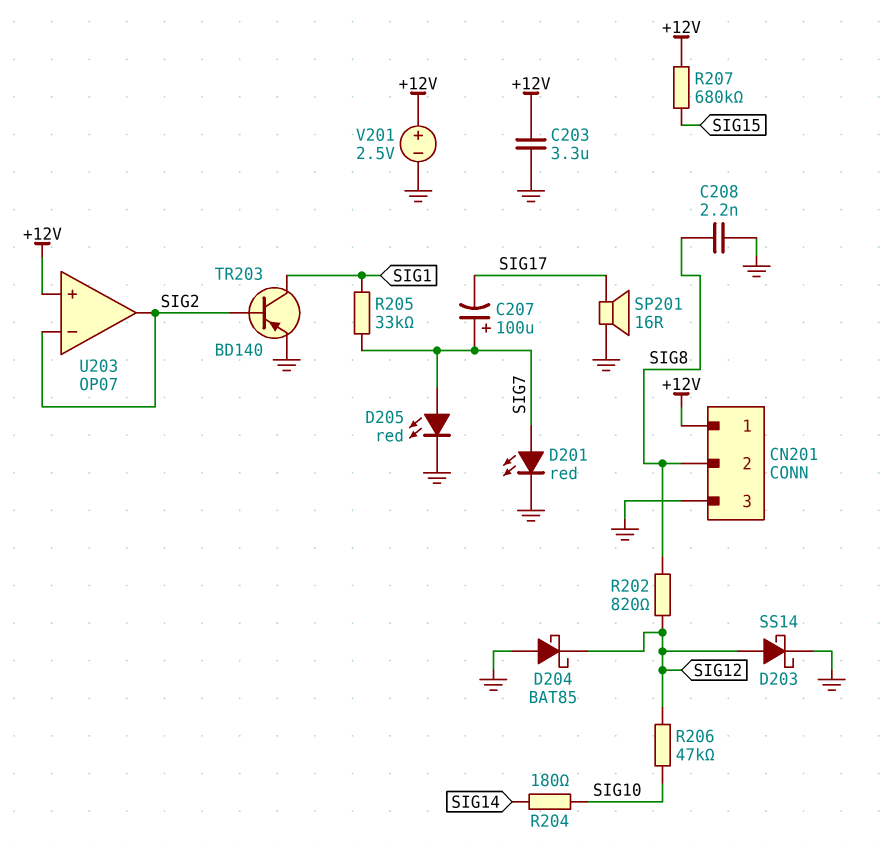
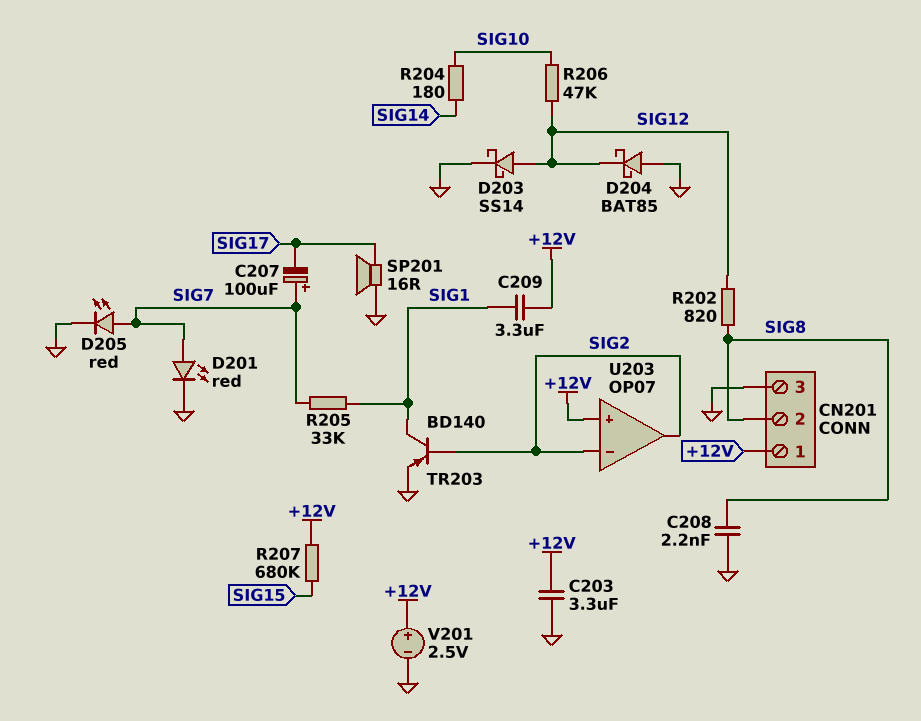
C209: none -> 3.3uF (+12V, SIG1)

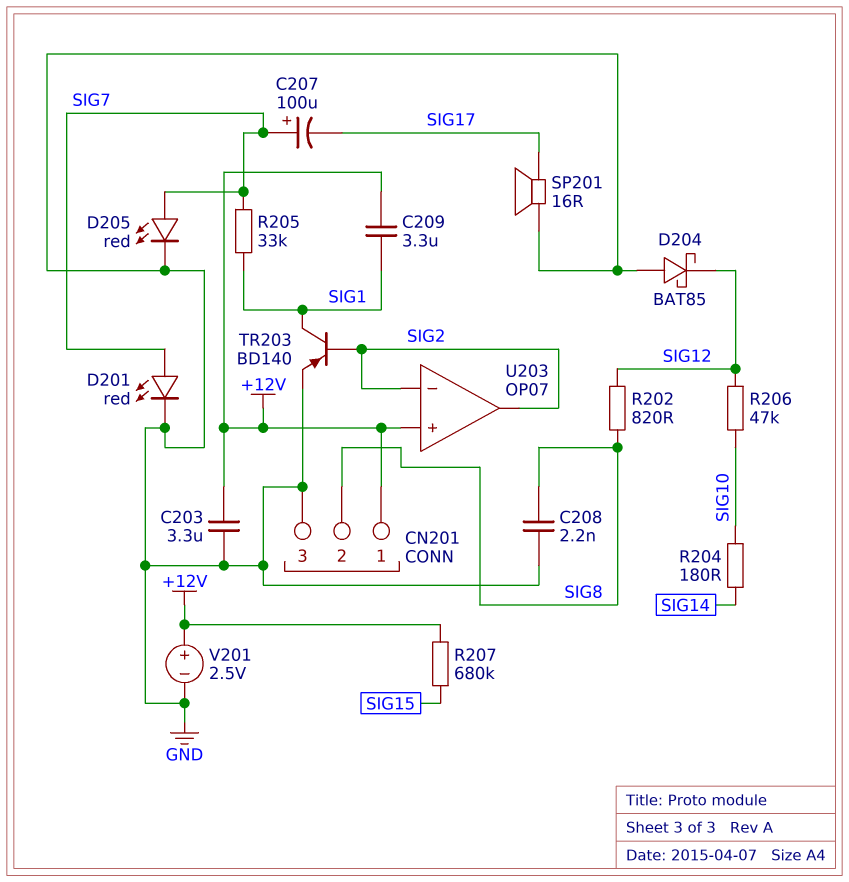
D203: schottky SS14 (A SIG12, K GND) -> none

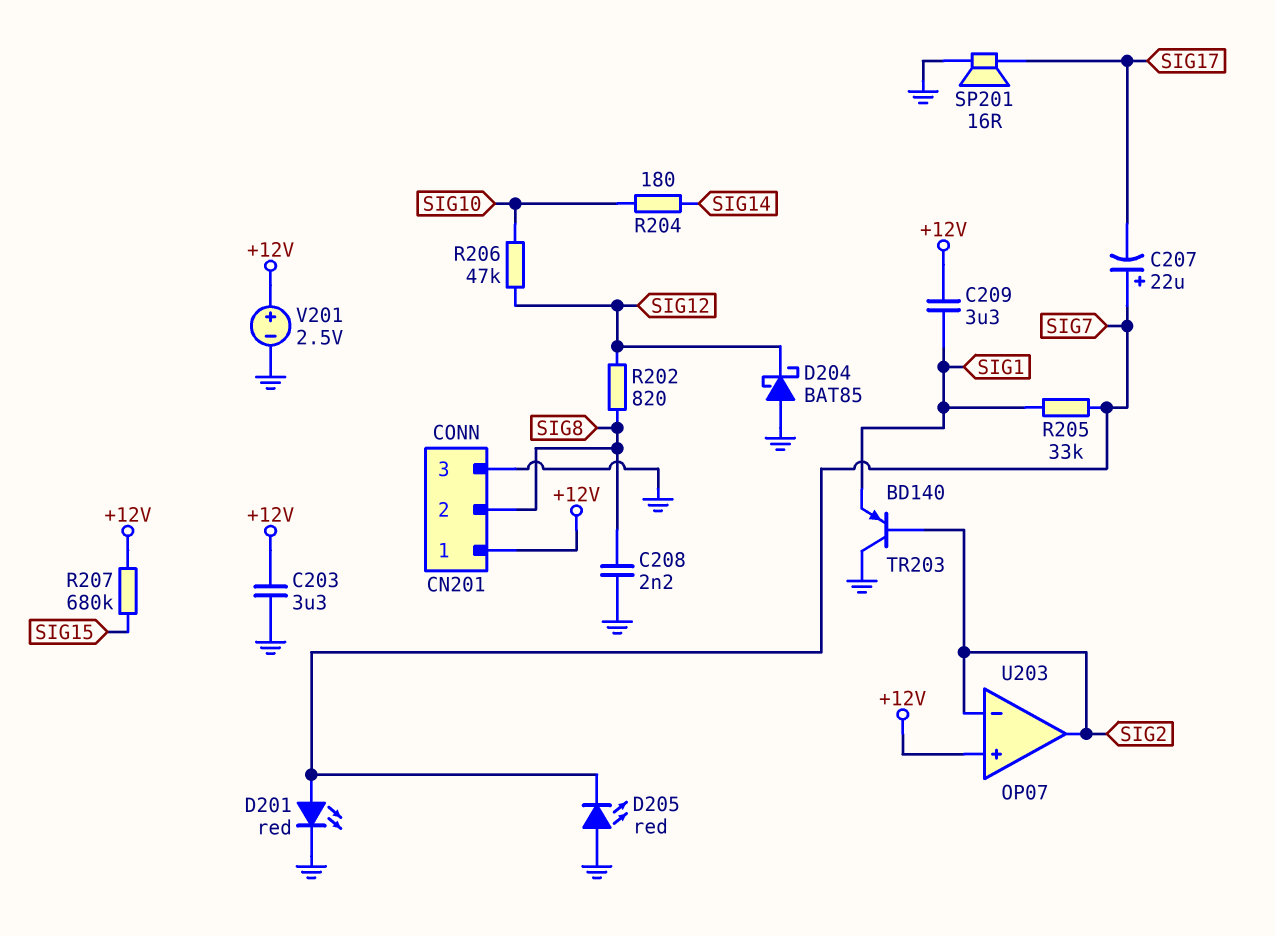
C207: 100uF (plus SIG7, minus SIG17) -> 22uF (plus SIG7, minus SIG17)
D205: LED red (A SIG7, K GND) -> LED red (A GND, K SIG7)
TR203: PNP BD140 (B SIG2, C SIG1, E GND) -> PNP BD140 (B SIG2, C GND, E SIG1)

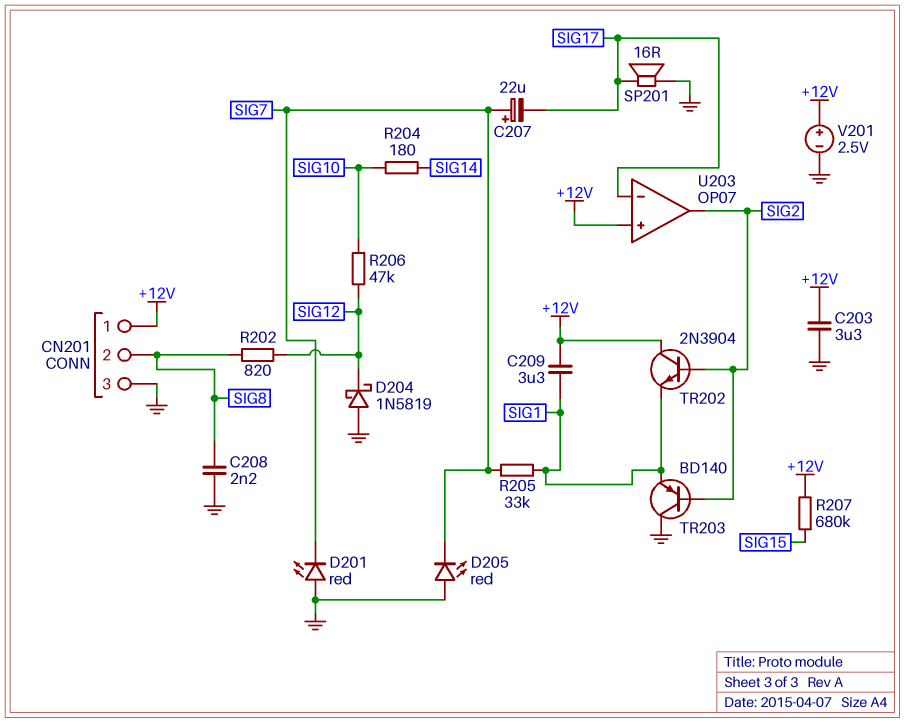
D201: LED red (A SIG7, K GND) -> LED red (A GND, K SIG7)
D204: schottky BAT85 (A GND, K SIG12) -> schottky 1N5819 (A GND, K SIG12)
TR202: none -> NPN 2N3904 (B SIG2, C +12V, E SIG1)
U203 pin in-: SIG2 -> SIG17

